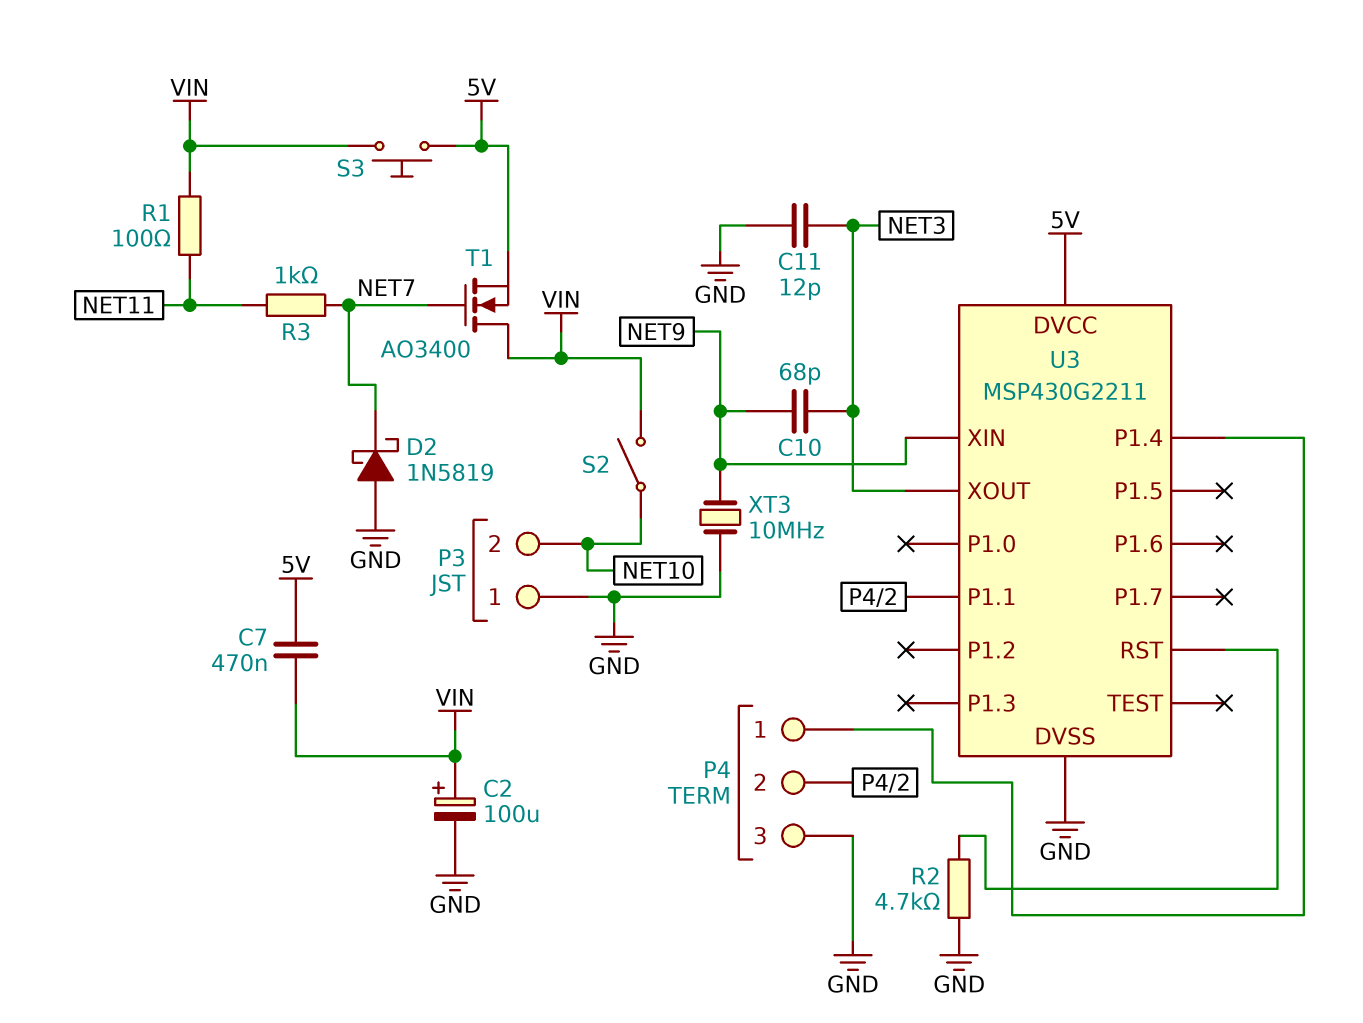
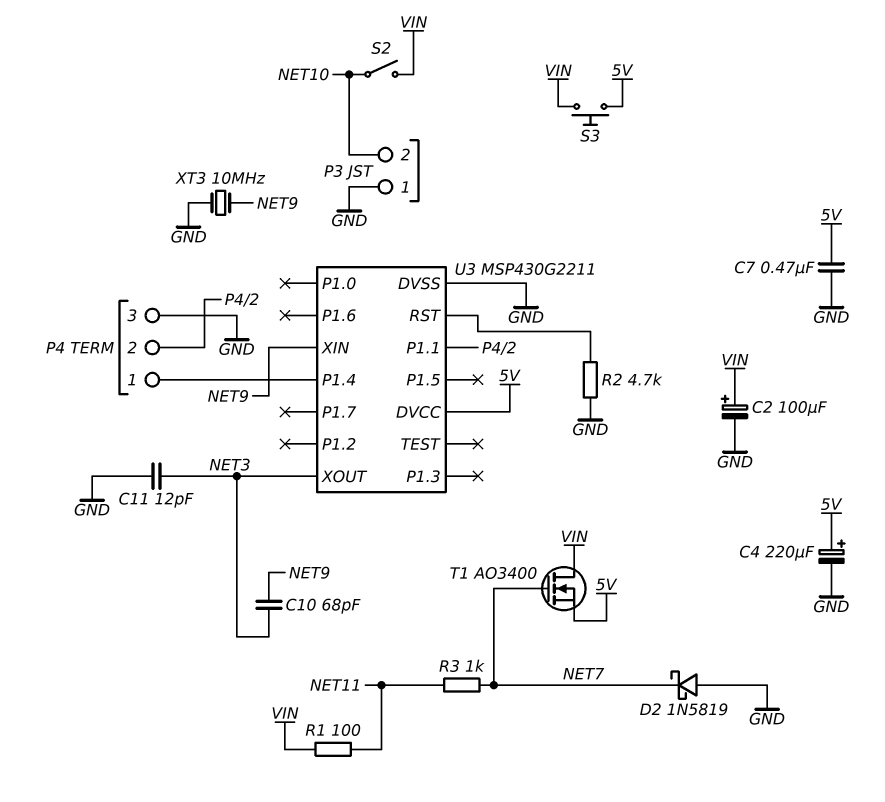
C4: none -> 220uF (plus 5V, minus GND)
C7: 470nF (5V, VIN) -> 470nF (5V, GND)

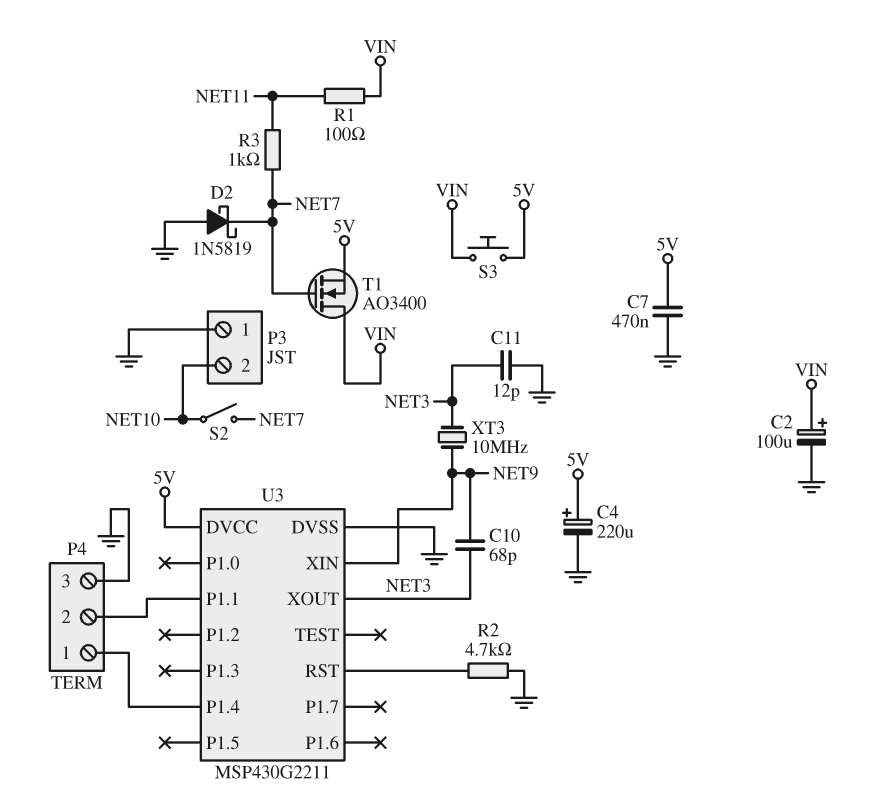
S2: switch (NET10, VIN) -> switch (NET7, NET10)
XT3: 10MHz (GND, NET9) -> 10MHz (NET3, NET9)

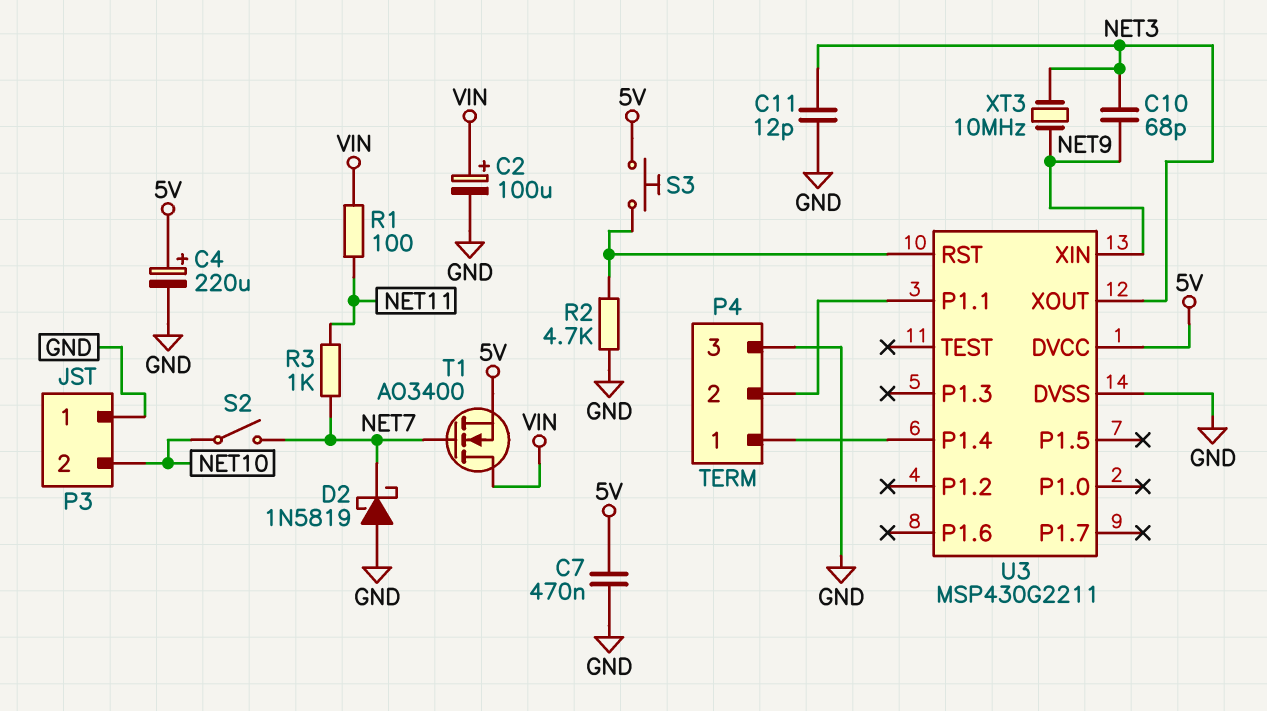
S3: button (5V, VIN) -> button (5V, U3/RST)

